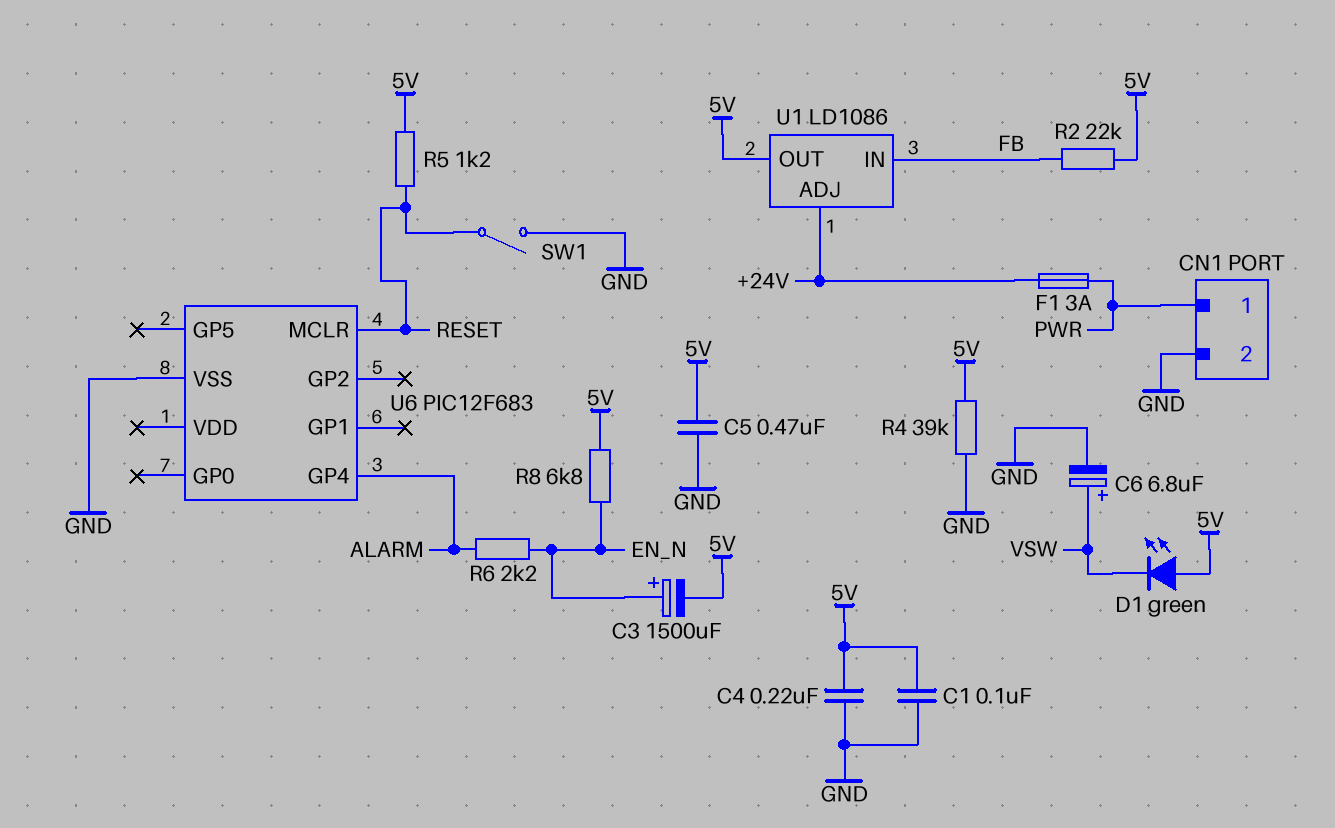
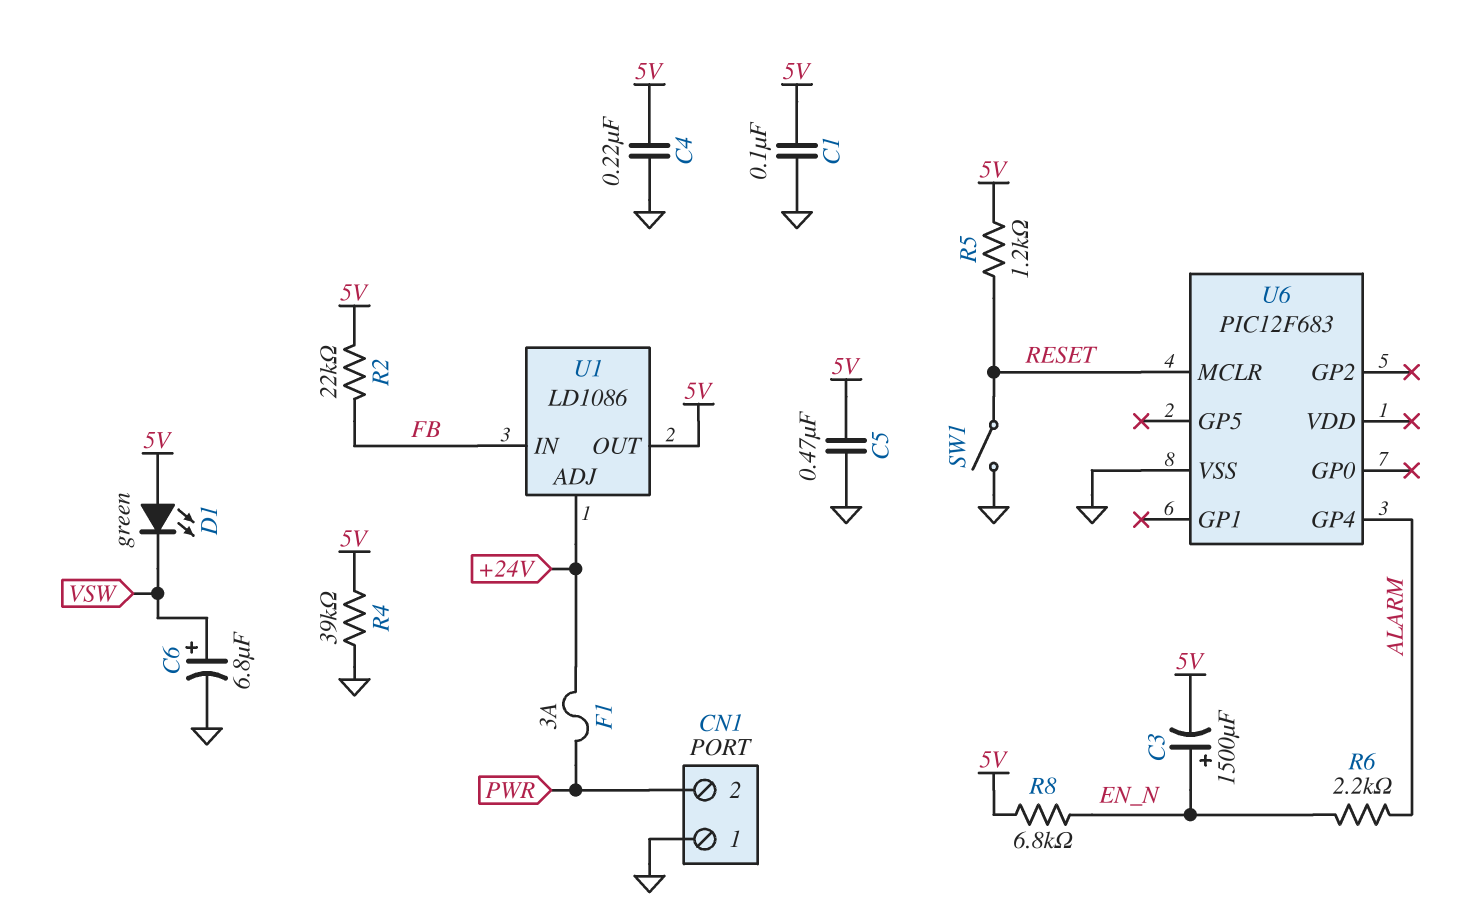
CN1 pin 1: PWR -> GND
CN1 pin 2: GND -> PWR

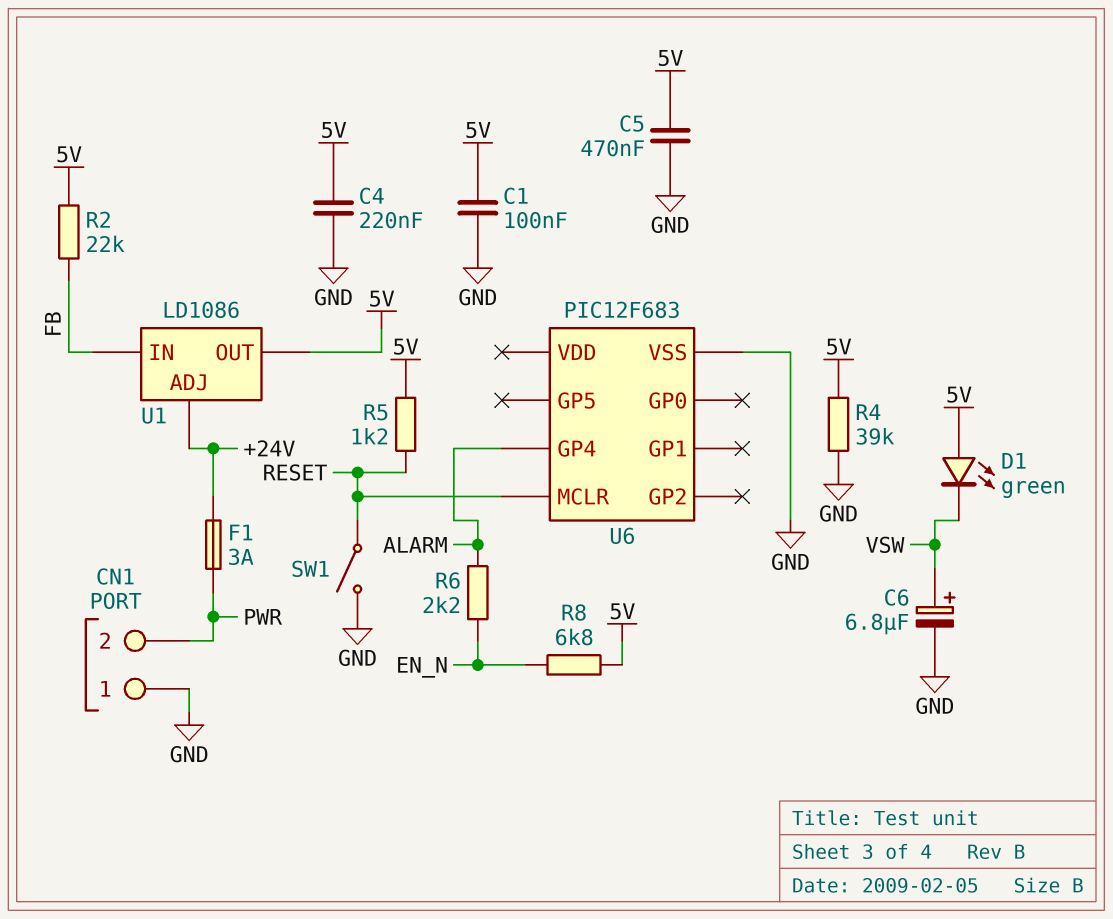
C3: 1500uF (plus EN_N, minus 5V) -> none

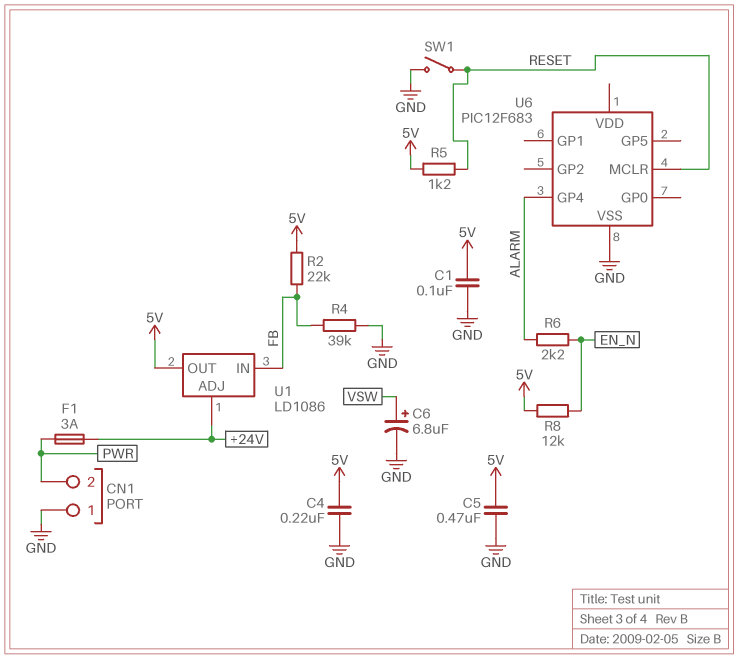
D1: LED green (A 5V, K VSW) -> none
R4: 39k (5V, GND) -> 39k (FB, GND)
R8: 6.8k (5V, EN_N) -> 12k (5V, EN_N)

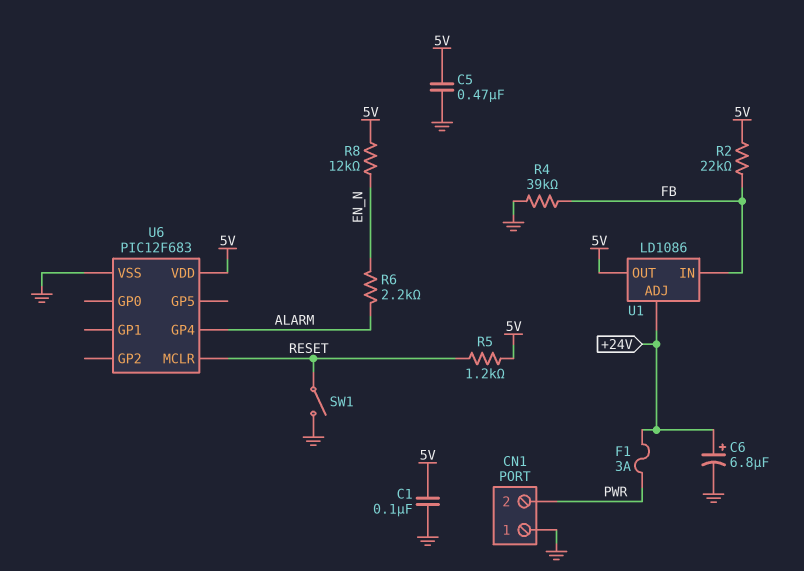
C4: 220nF (5V, GND) -> none
C6: 6.8uF (plus VSW, minus GND) -> 6.8uF (plus +24V, minus GND)
U6 pin VDD: none -> 5V

